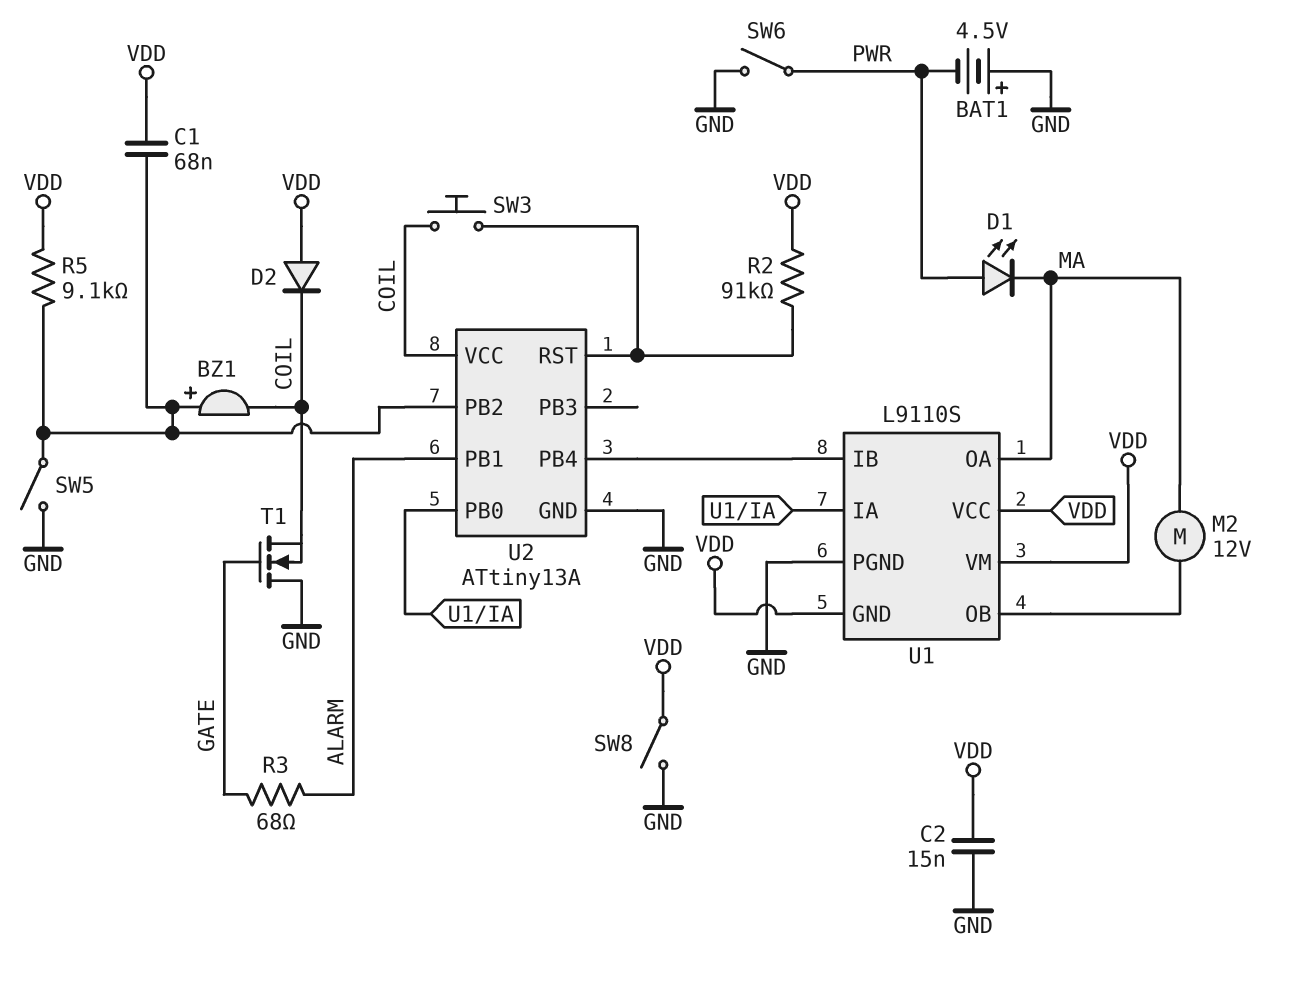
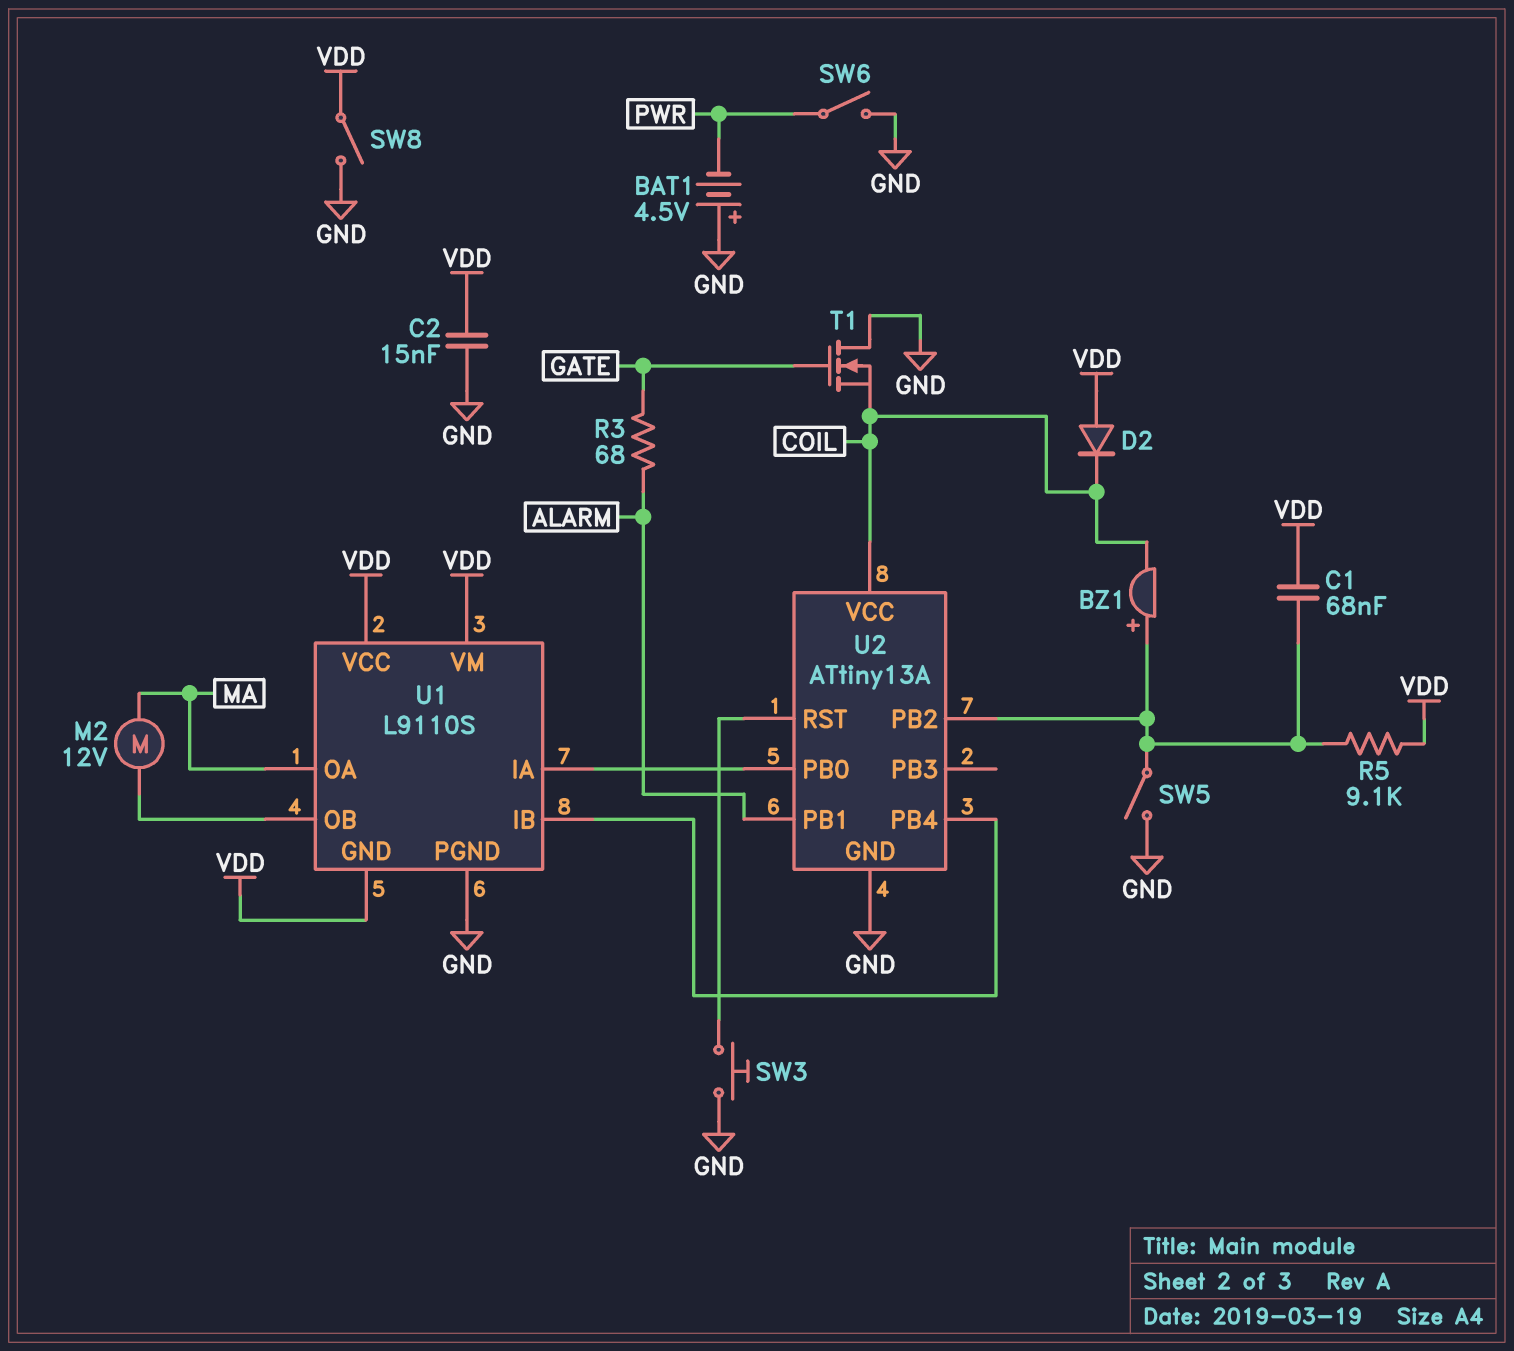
D1: LED (A PWR, K MA) -> none
R2: 91k (U2/RST, VDD) -> none
SW3: button (COIL, U2/RST) -> button (GND, U2/RST)

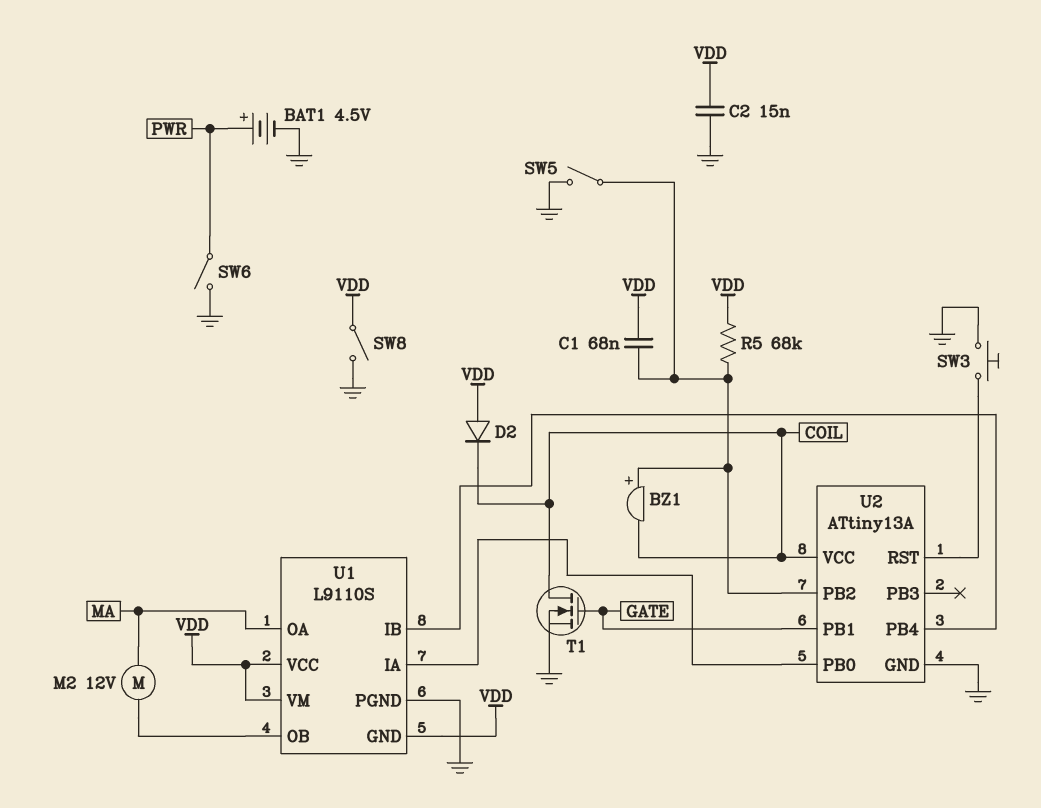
BAT1: 4.5V (plus GND, minus PWR) -> 4.5V (plus PWR, minus GND)
R3: 68 (ALARM, GATE) -> none
R5: 9.1k (U2/PB2, VDD) -> 68k (U2/PB2, VDD)
T1: NMOS (G GATE, D GND, S COIL) -> NMOS (G GATE, D COIL, S GND)
U2 pin PB1: ALARM -> GATE

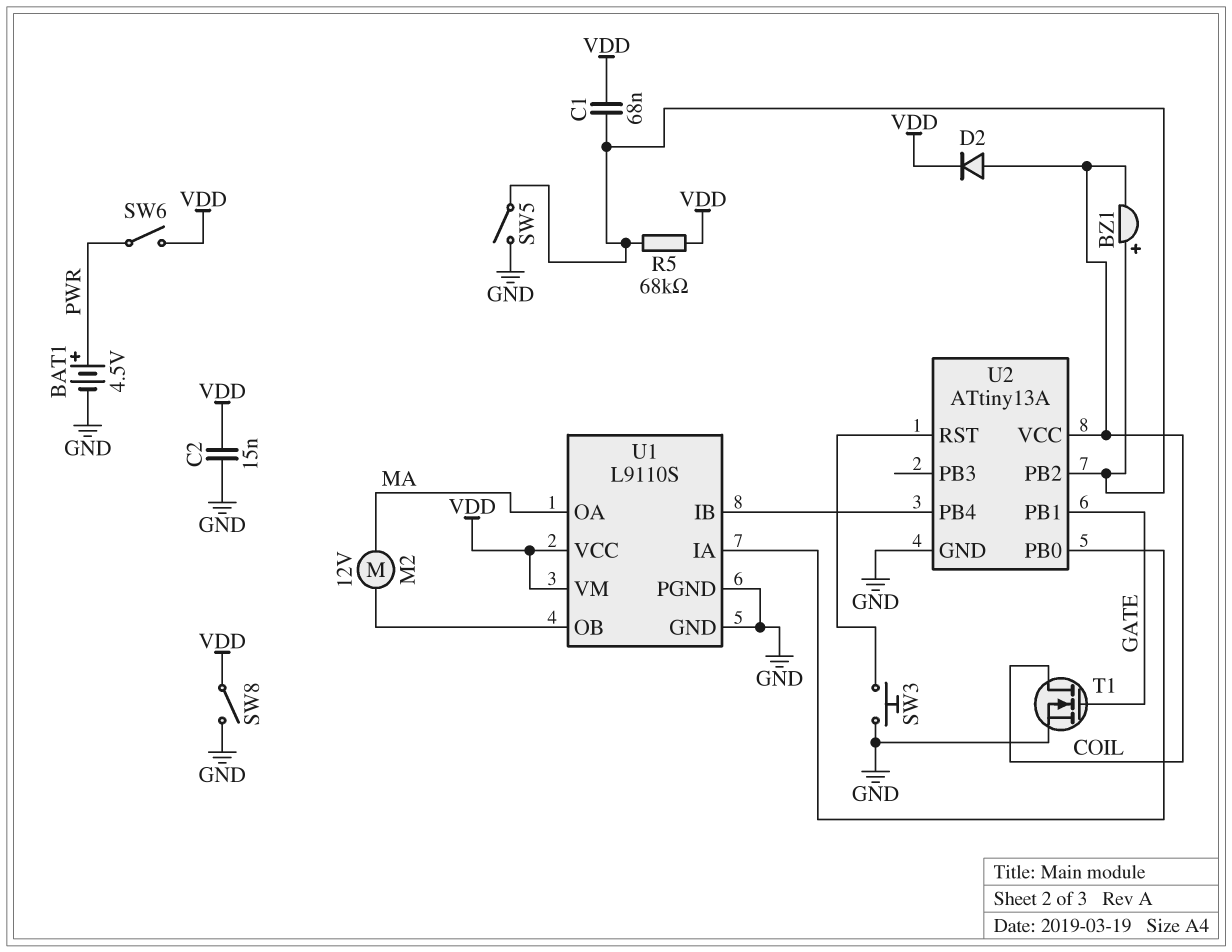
D2: diode (A VDD, K COIL) -> diode (A COIL, K VDD)
SW6: switch (GND, PWR) -> switch (PWR, VDD)
U1 pin GND: VDD -> GND

